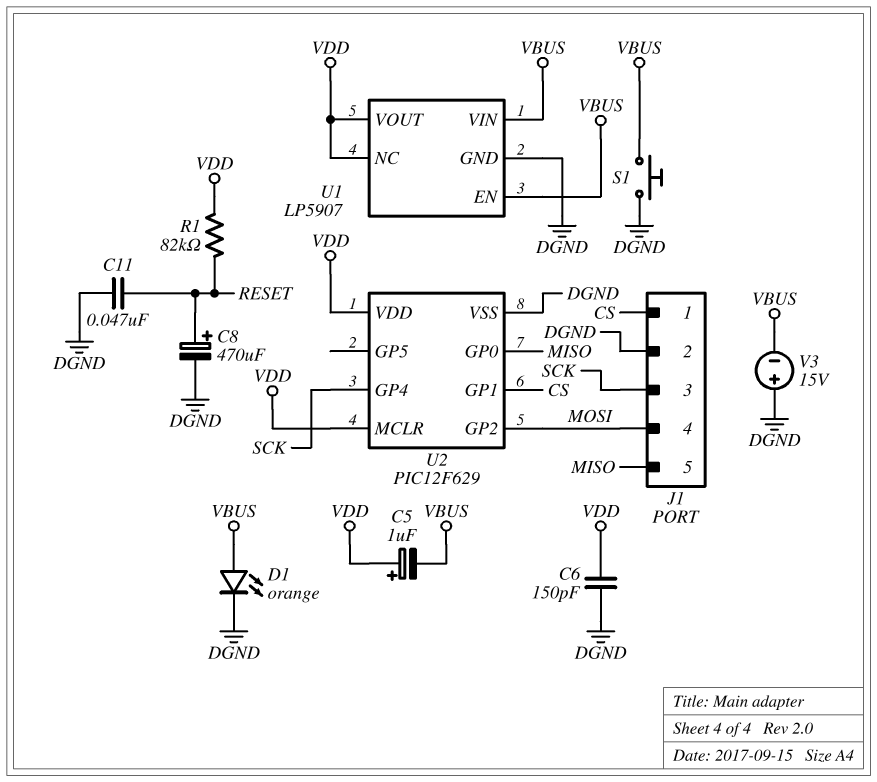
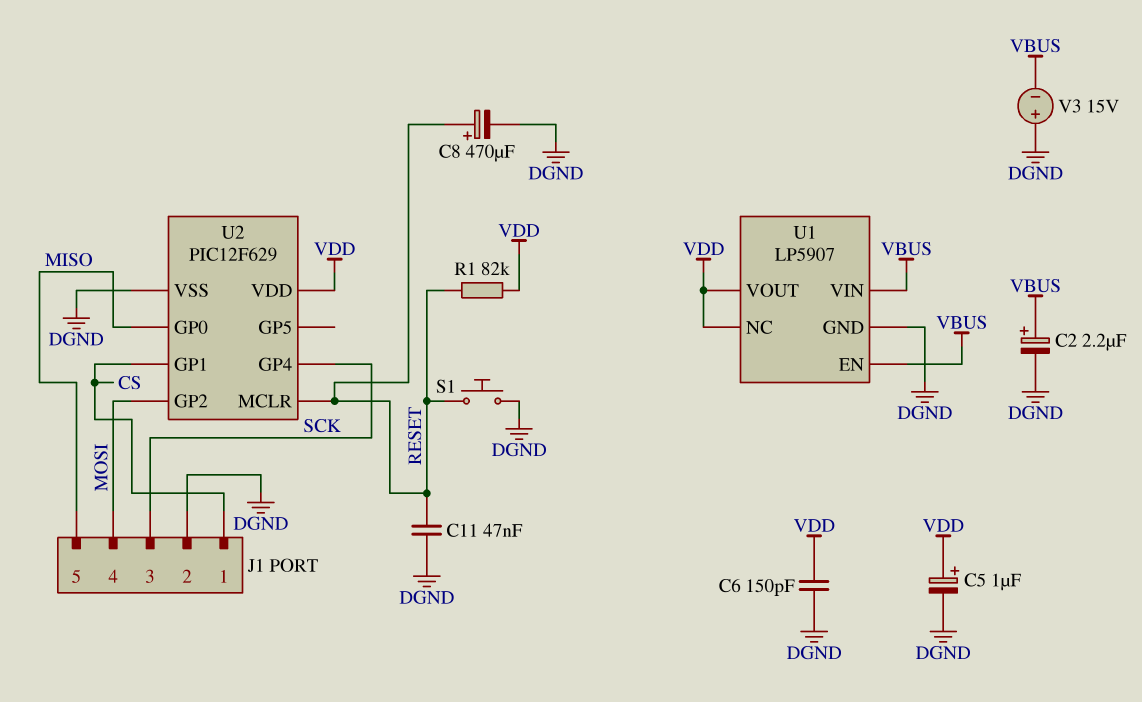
C2: none -> 2.2uF (plus VBUS, minus DGND)
C5: 1uF (plus VDD, minus VBUS) -> 1uF (plus VDD, minus DGND)
D1: LED orange (A VBUS, K DGND) -> none
S1: button (DGND, VBUS) -> button (DGND, RESET)
U2 pin MCLR: VDD -> RESET

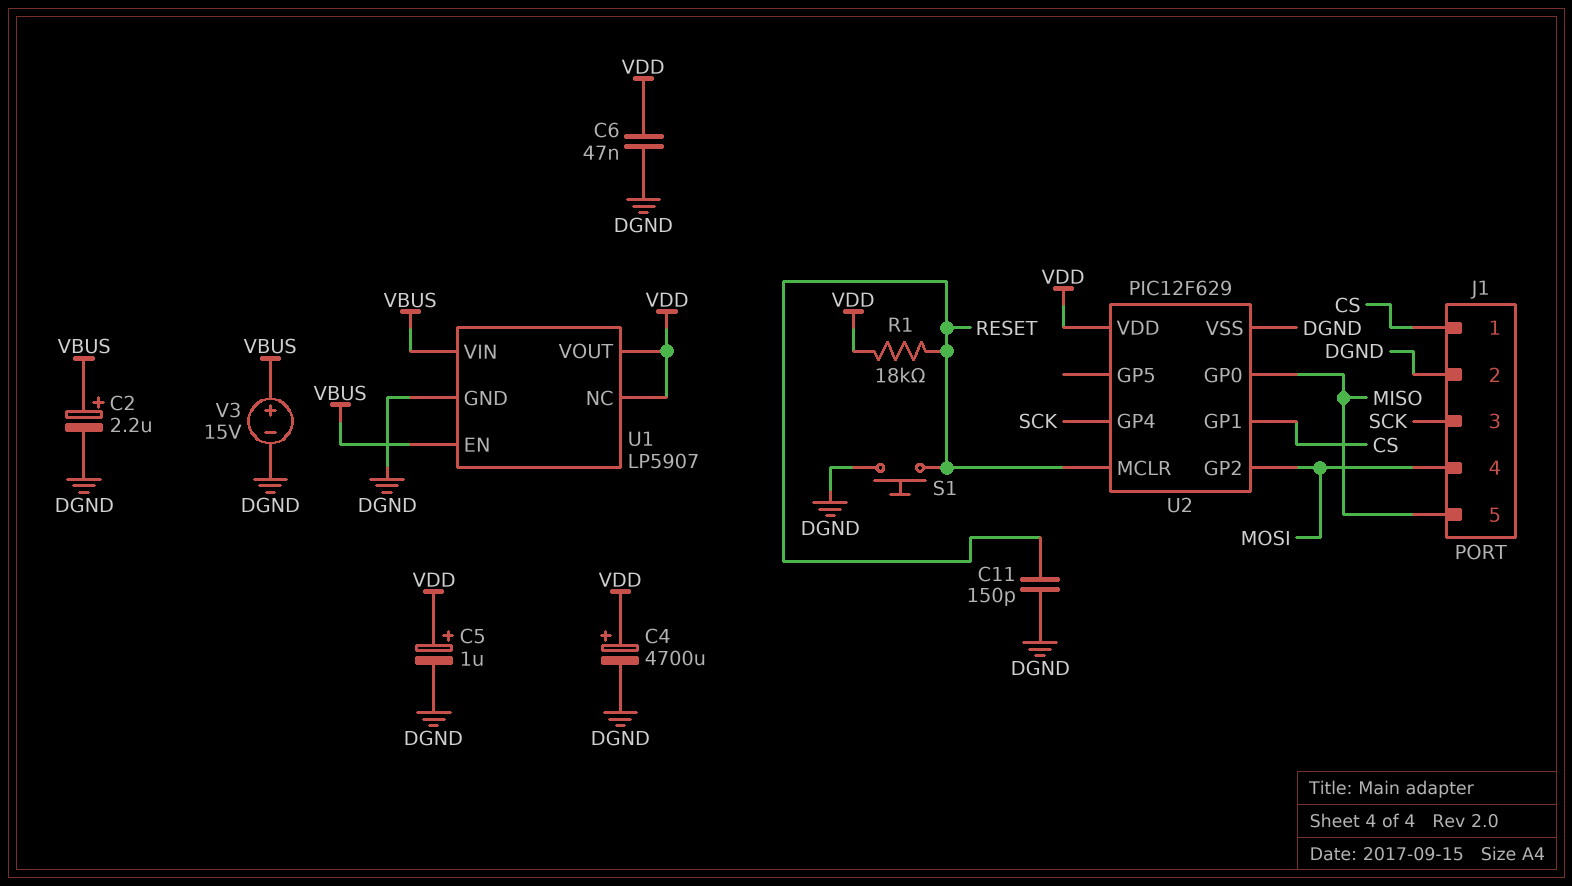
C4: none -> 4700uF (plus VDD, minus DGND)
C6: 150pF (DGND, VDD) -> 47nF (DGND, VDD)
C8: 470uF (plus RESET, minus DGND) -> none
C11: 47nF (DGND, RESET) -> 150pF (DGND, RESET)
R1: 82k (RESET, VDD) -> 18k (RESET, VDD)
V3: 15V (plus DGND, minus VBUS) -> 15V (plus VBUS, minus DGND)

